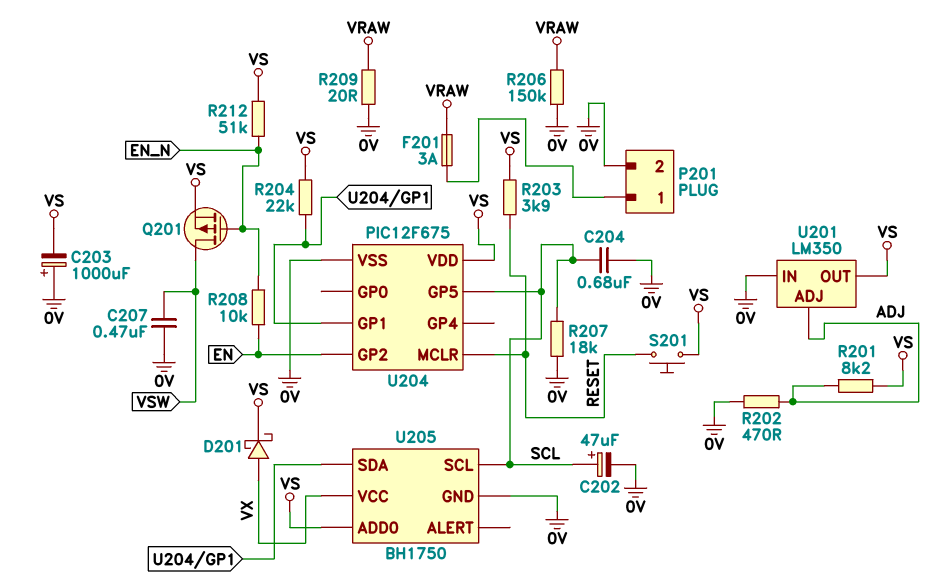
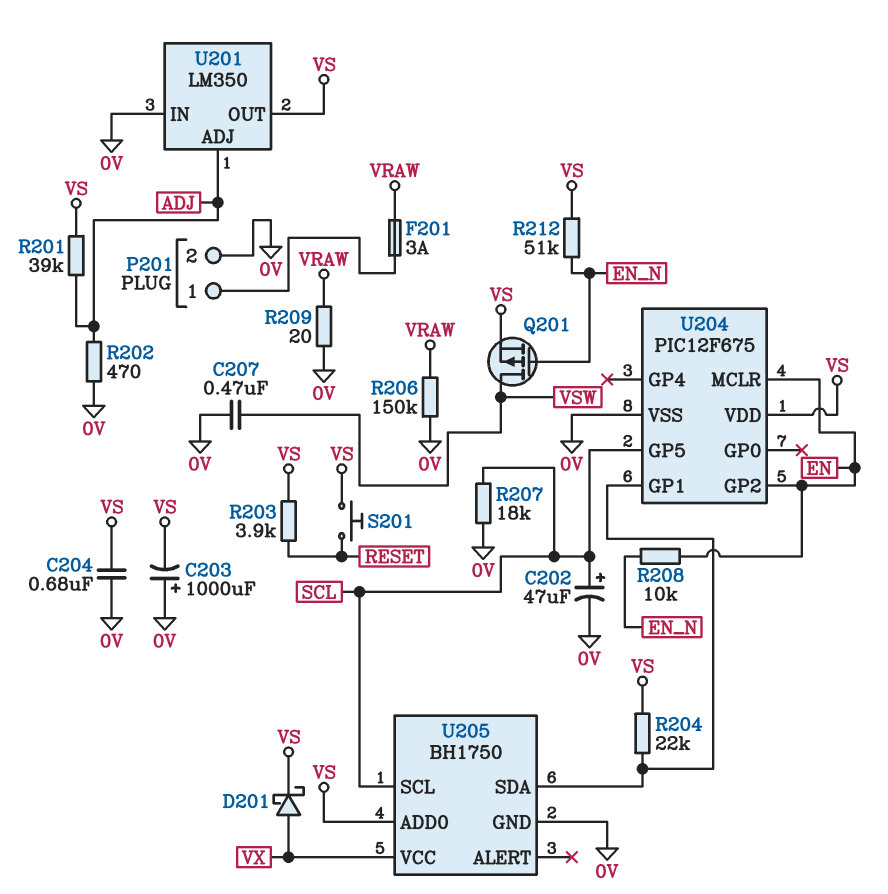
C204: 680nF (0V, SCL) -> 680nF (0V, VS)
R201: 8.2k (ADJ, VS) -> 39k (ADJ, VS)
U204 pin MCLR: RESET -> EN

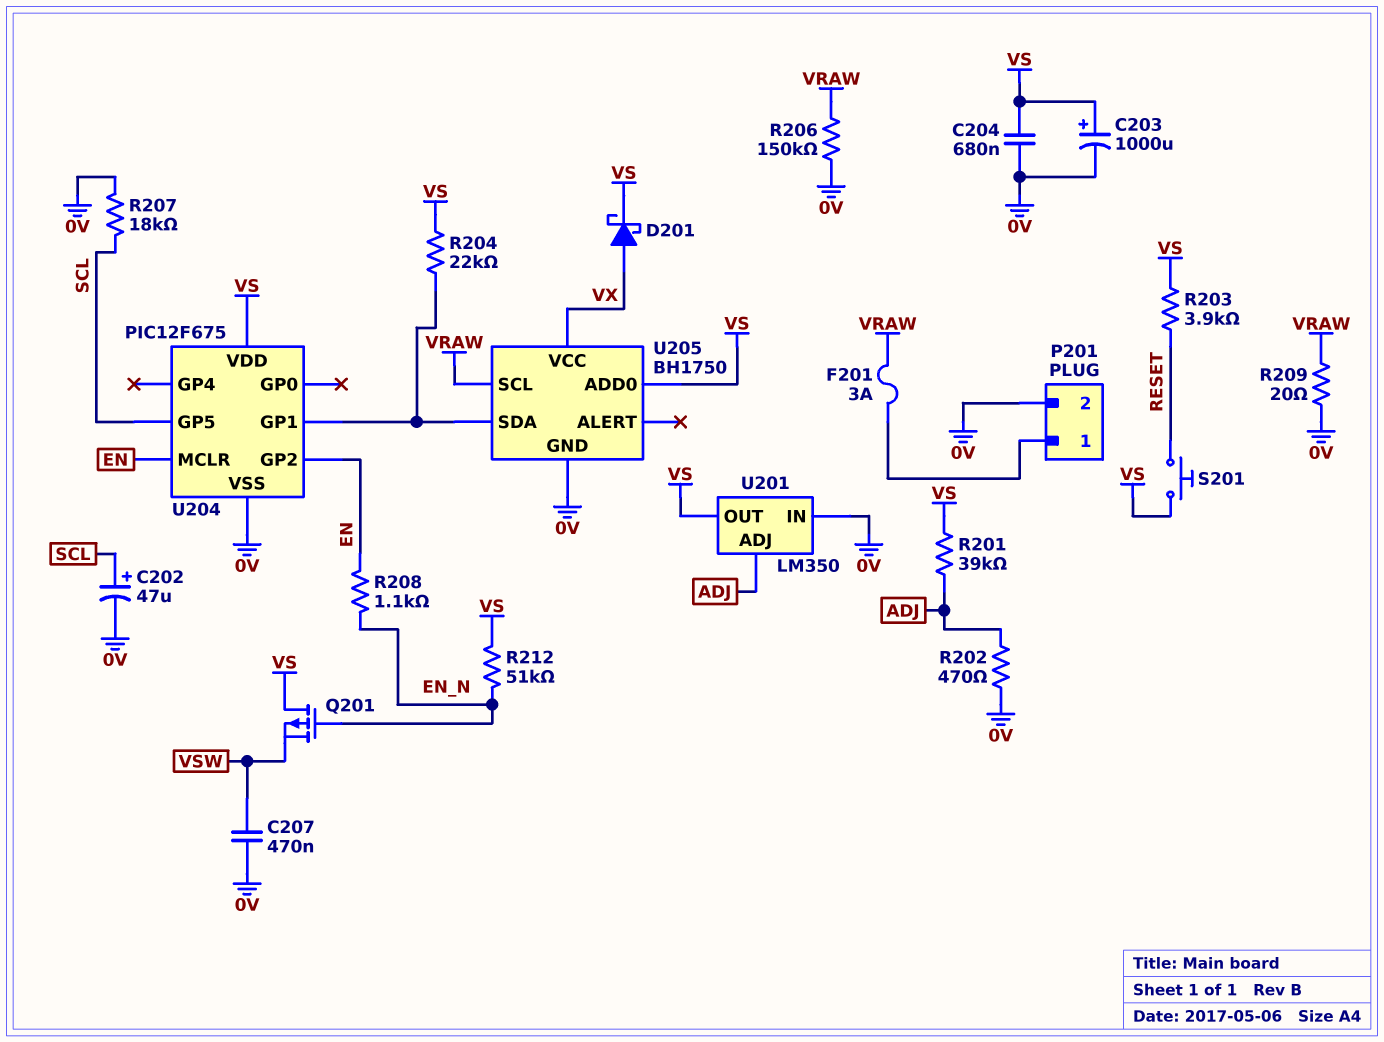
C203: 1000uF (plus 0V, minus VS) -> 1000uF (plus VS, minus 0V)
Q201: PMOS (G EN_N, D VSW, S VS) -> PMOS (G EN_N, D VS, S VSW)
R208: 10k (EN, EN_N) -> 1.1k (EN, EN_N)
U205 pin SCL: SCL -> VRAW

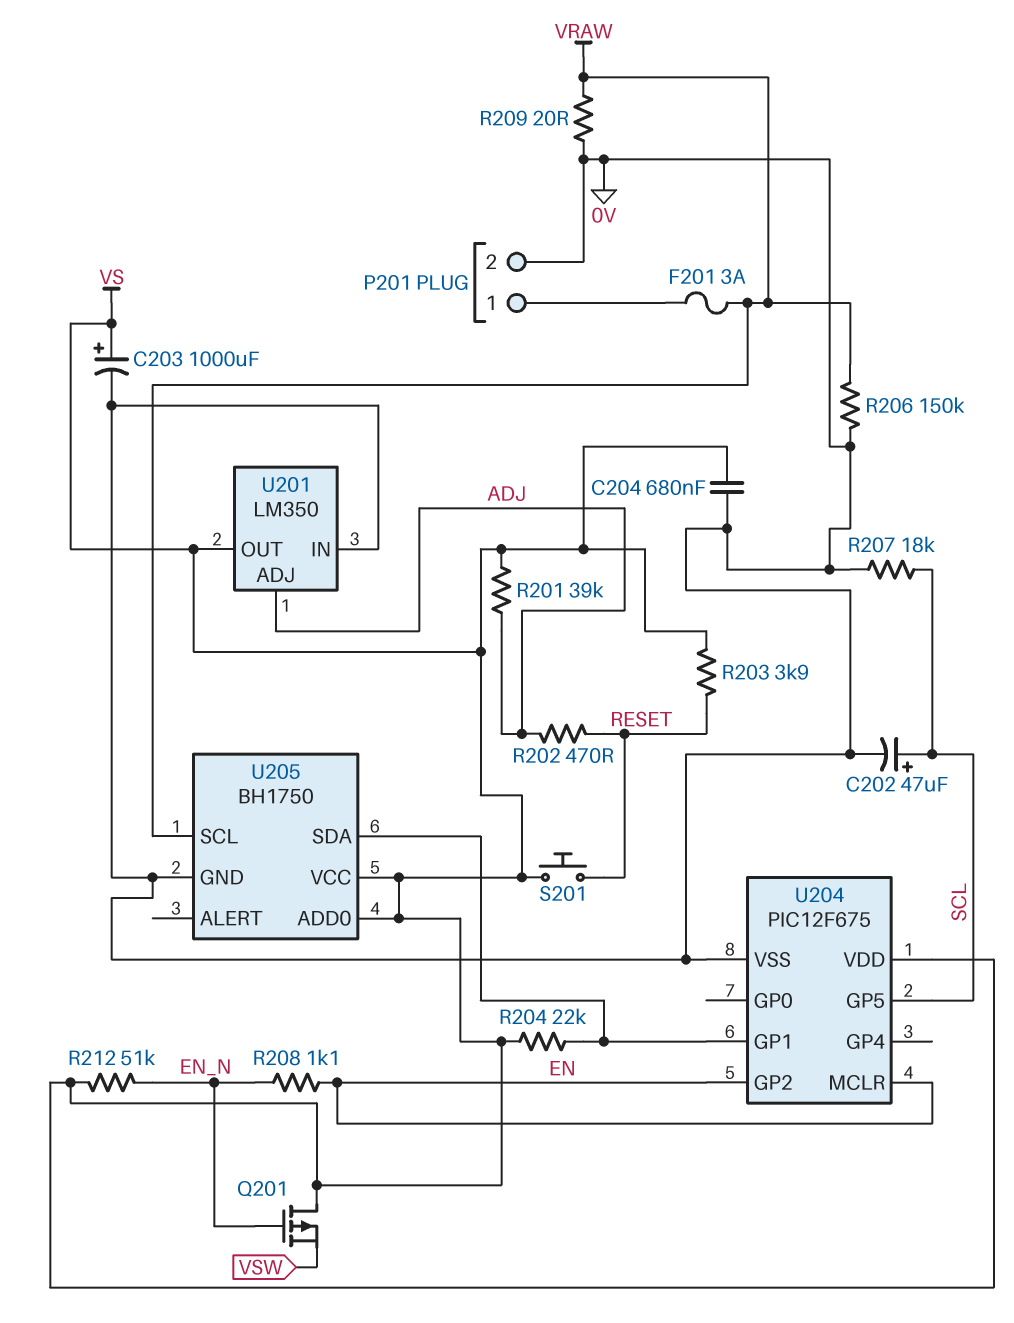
C207: 470nF (0V, VSW) -> none
D201: schottky (A VX, K VS) -> none
R202: 470 (0V, ADJ) -> 470 (ADJ, RESET)
U205 pin VCC: VX -> VS

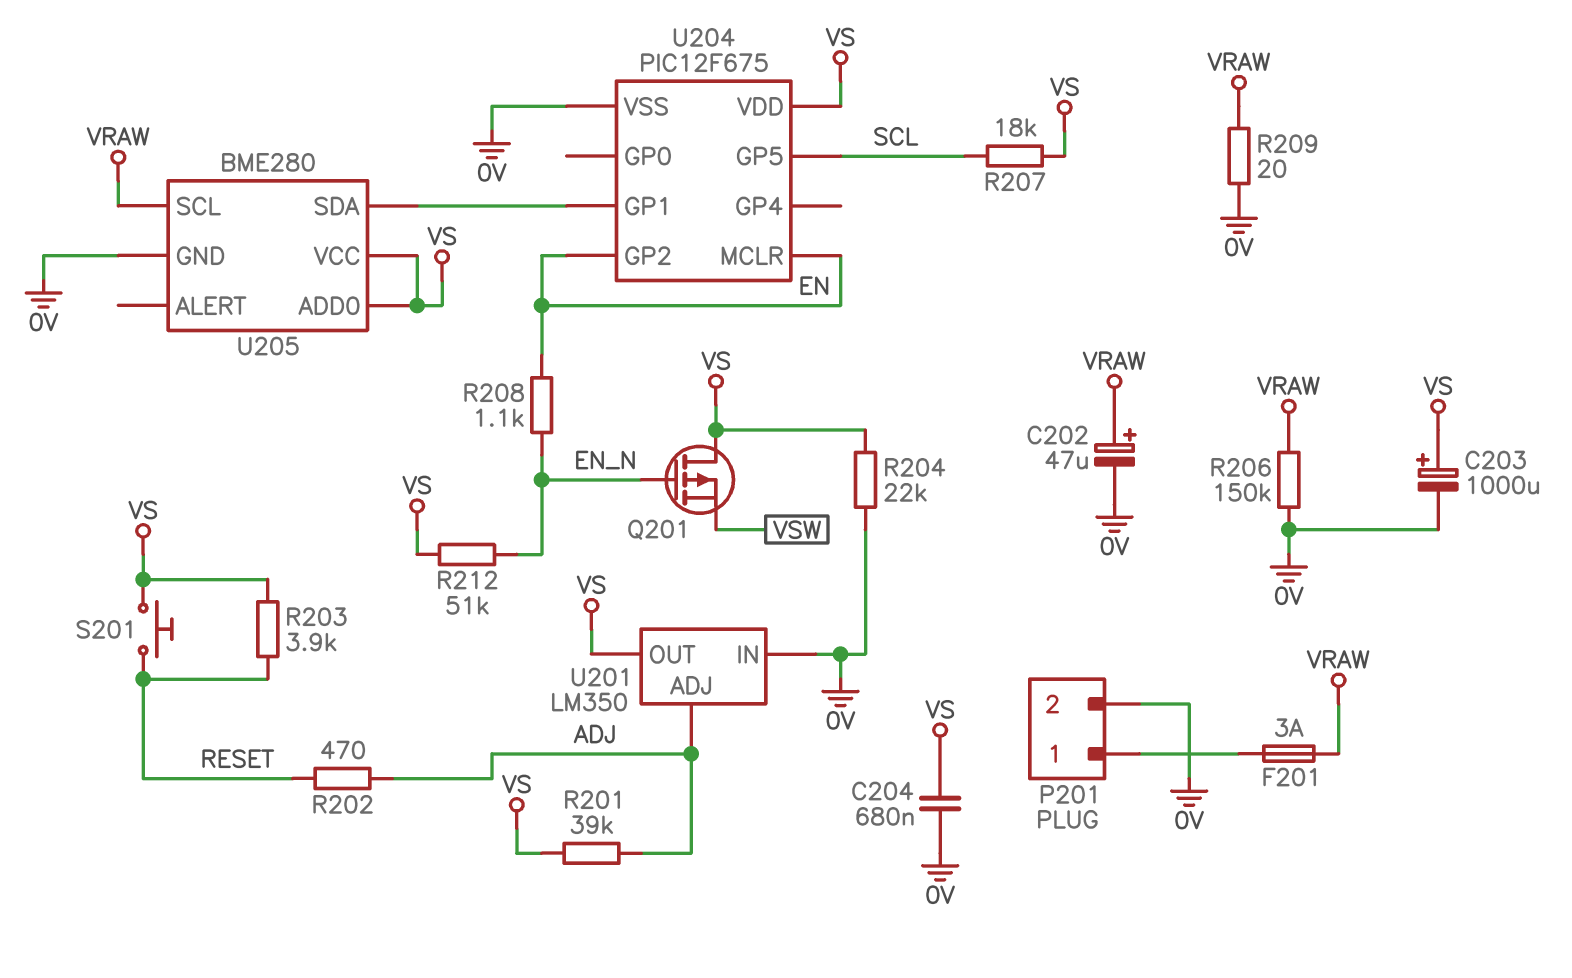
C202: 47uF (plus SCL, minus 0V) -> 47uF (plus VRAW, minus 0V)
R204: 22k (U204/GP1, VS) -> 22k (0V, VS)
R207: 18k (0V, SCL) -> 18k (SCL, VS)
U205: BH1750 -> BME280

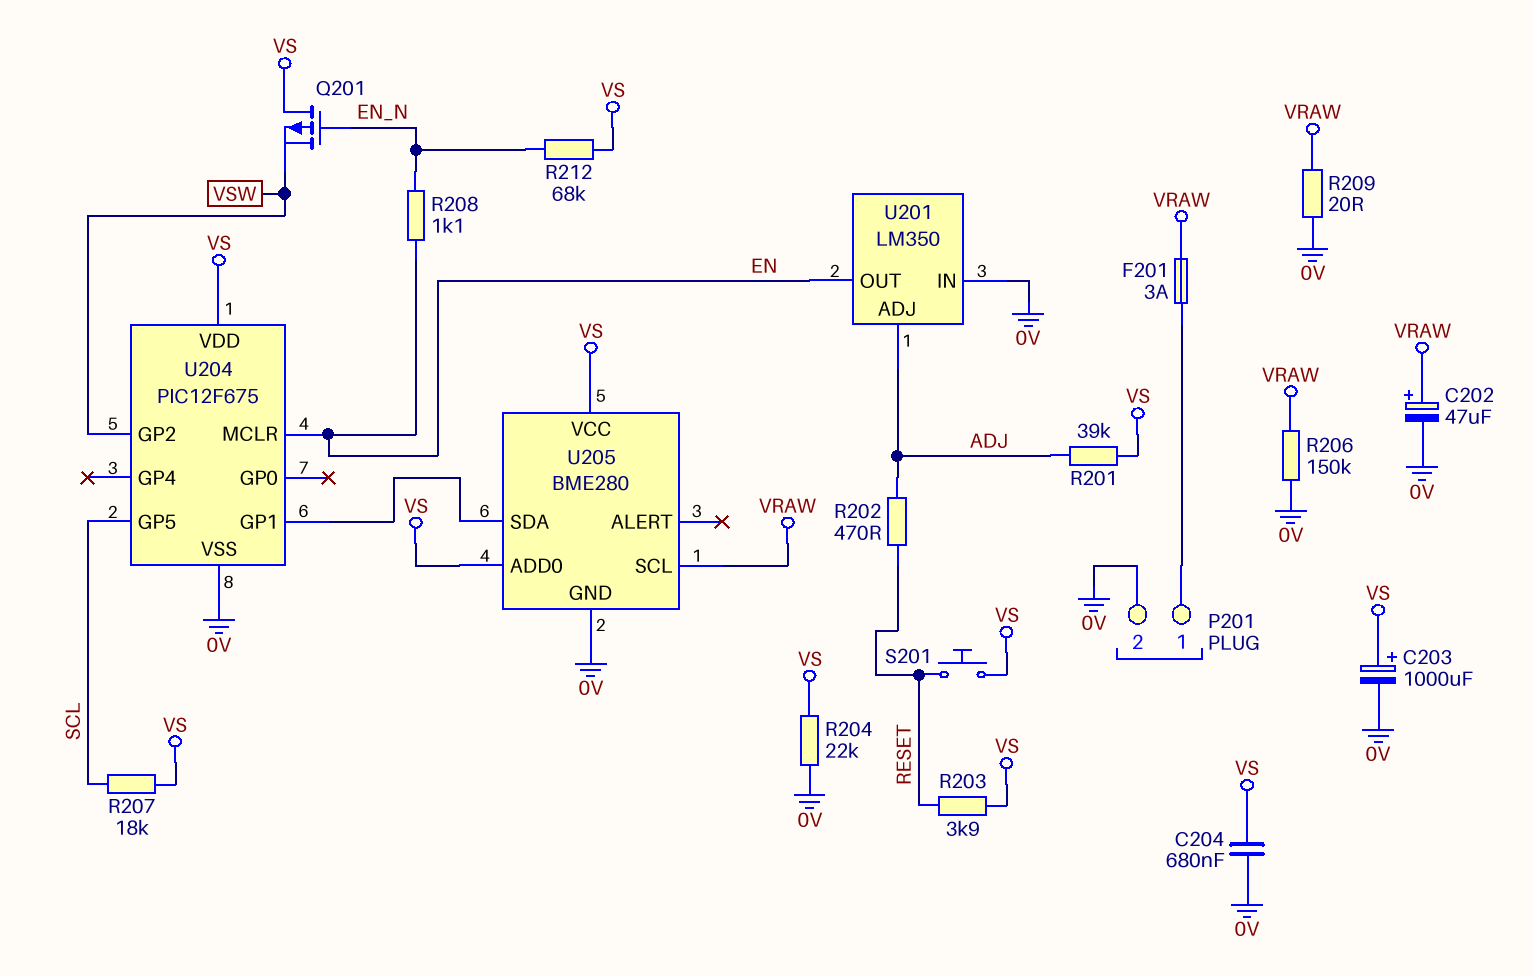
R212: 51k (EN_N, VS) -> 68k (EN_N, VS)
U201 pin OUT: VS -> EN
U204 pin GP2: EN -> VSW

